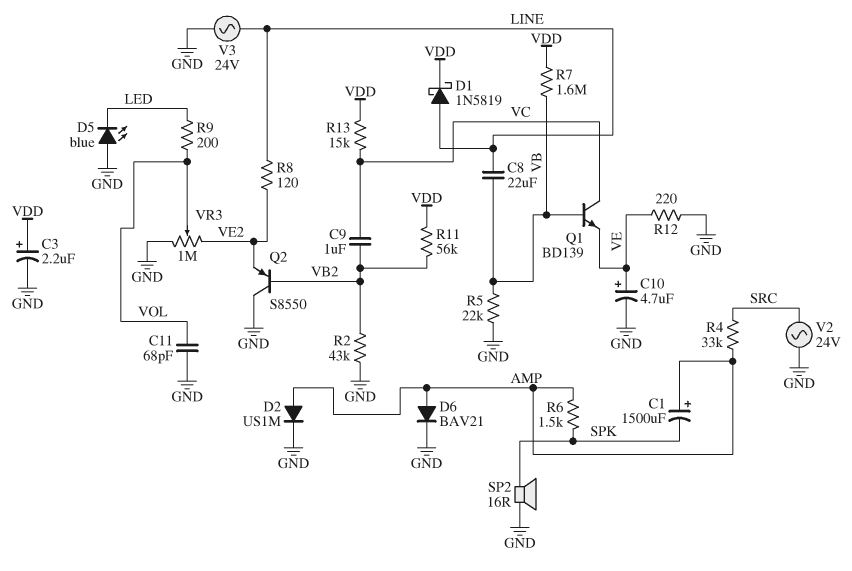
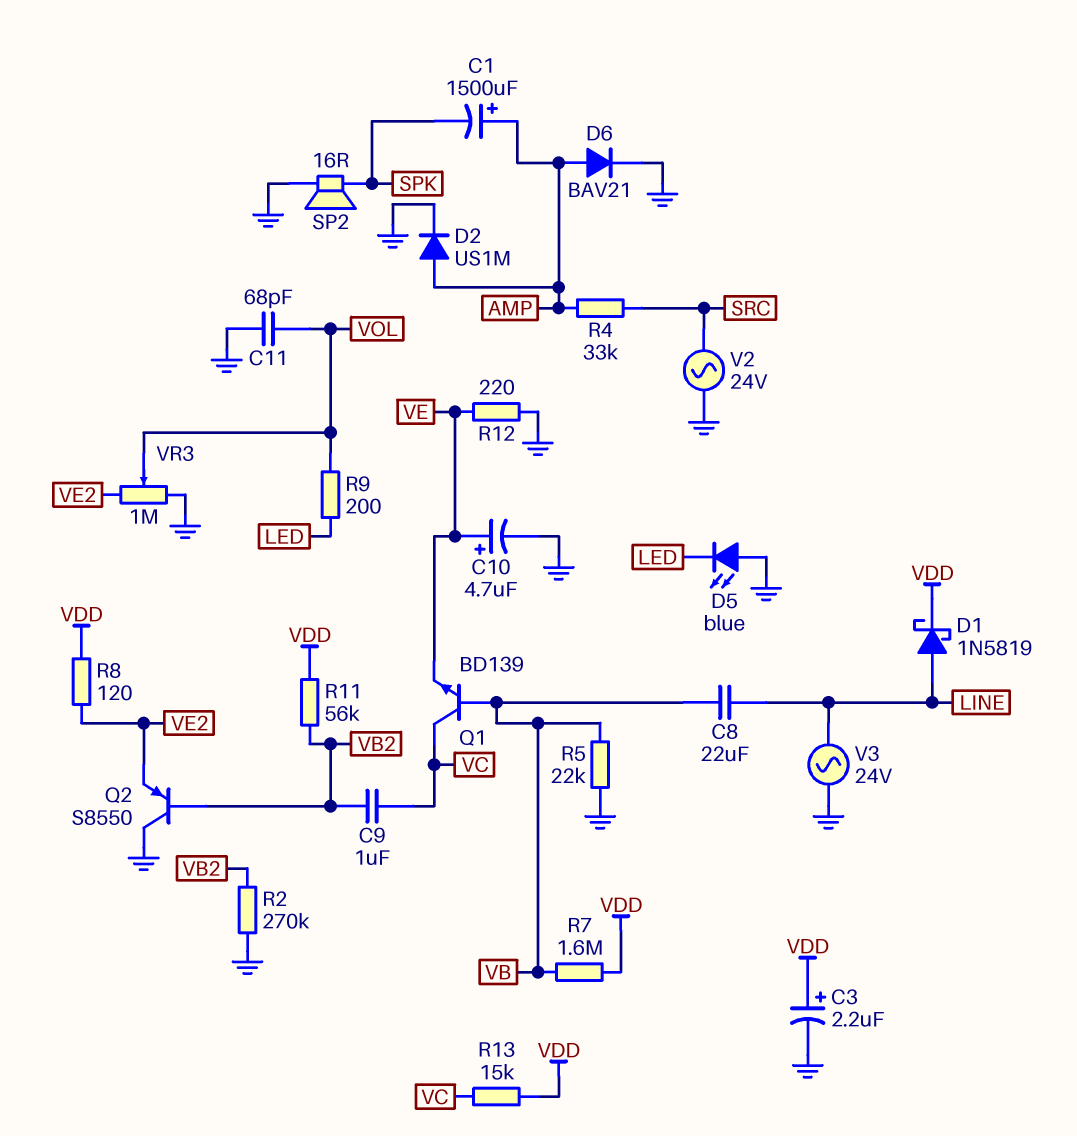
R2: 43k (GND, VB2) -> 270k (GND, VB2)
R6: 1.5k (AMP, SPK) -> none
R8: 120 (LINE, VE2) -> 120 (VDD, VE2)

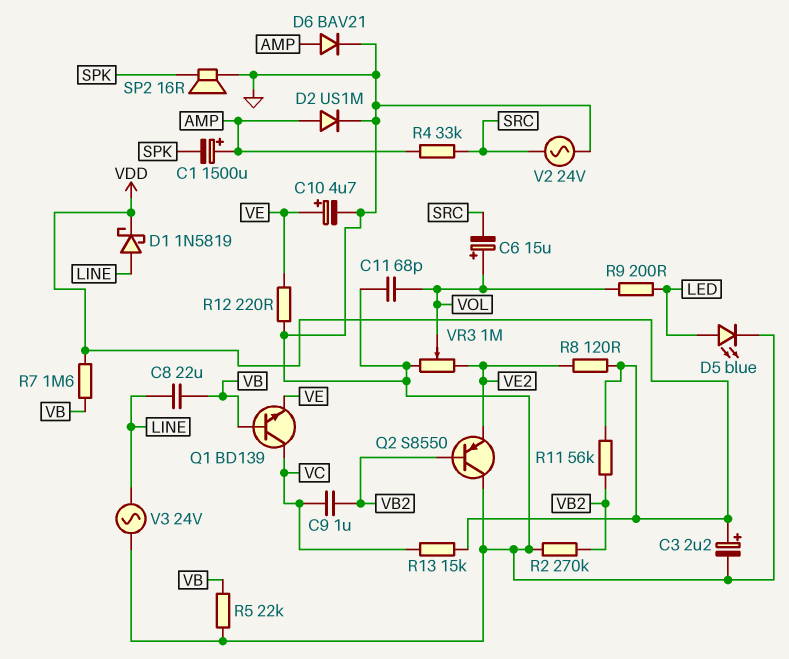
C6: none -> 15uF (plus VOL, minus SRC)
D5: LED blue (A GND, K LED) -> LED blue (A LED, K GND)

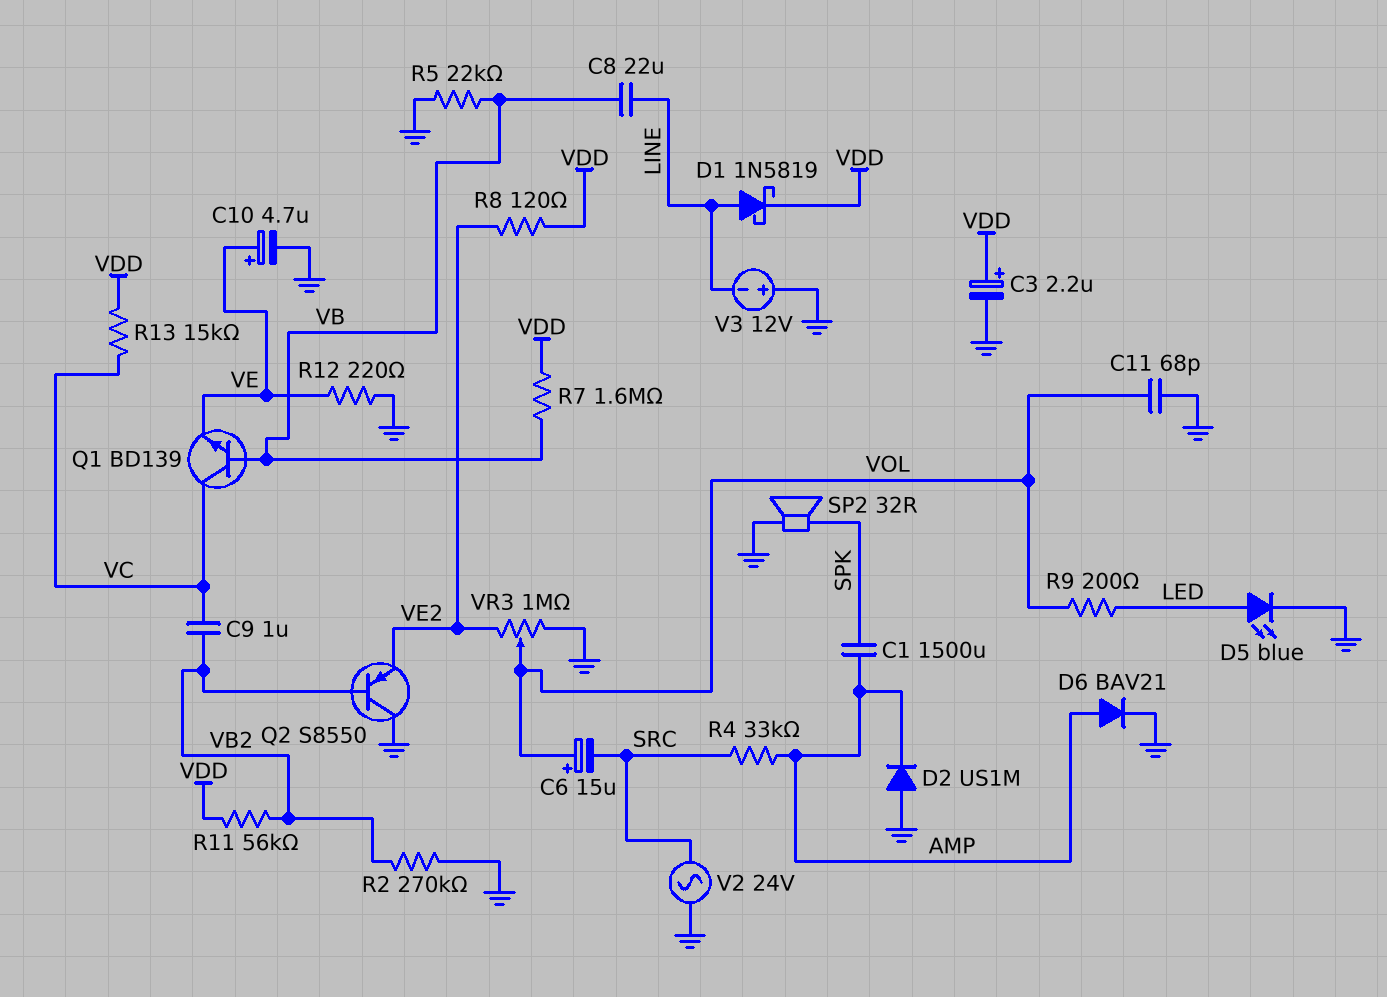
C1: 1500uF (plus AMP, minus SPK) -> 1500uF (AMP, SPK)
D2: diode US1M (A AMP, K GND) -> diode US1M (A GND, K AMP)
SP2: speaker 16R (GND, SPK) -> speaker 32R (GND, SPK)
V3: AC 24V (GND, LINE) -> 12V (plus GND, minus LINE)

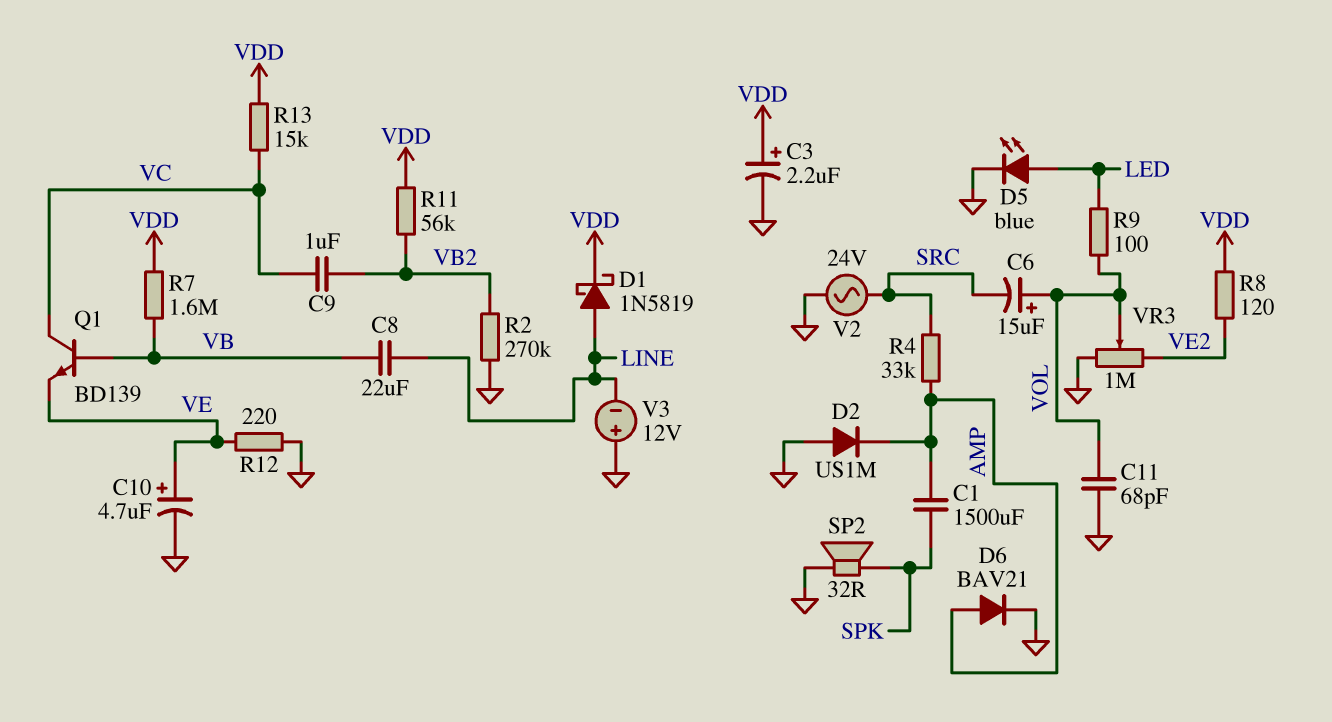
Q2: PNP S8550 (B VB2, C GND, E VE2) -> none
R5: 22k (GND, VB) -> none
R9: 200 (LED, VOL) -> 100 (LED, VOL)

